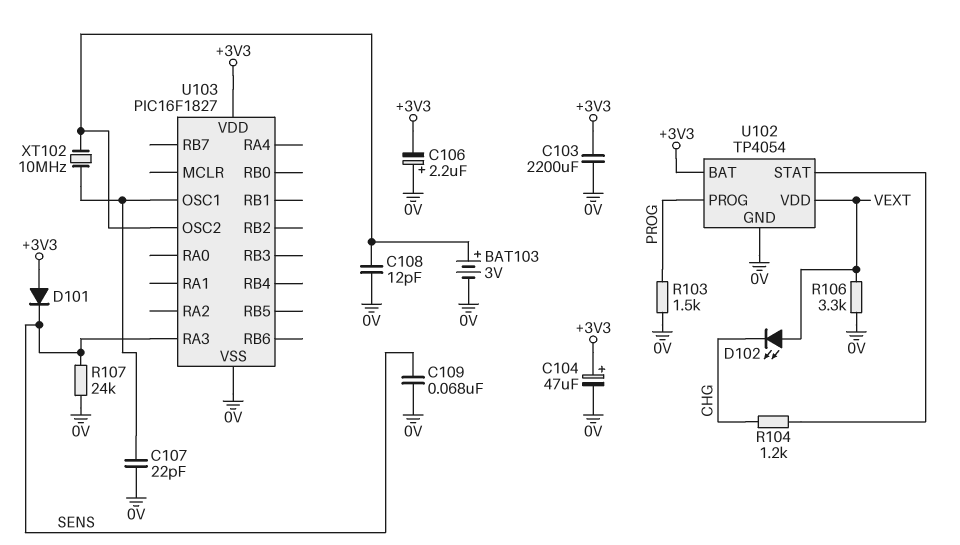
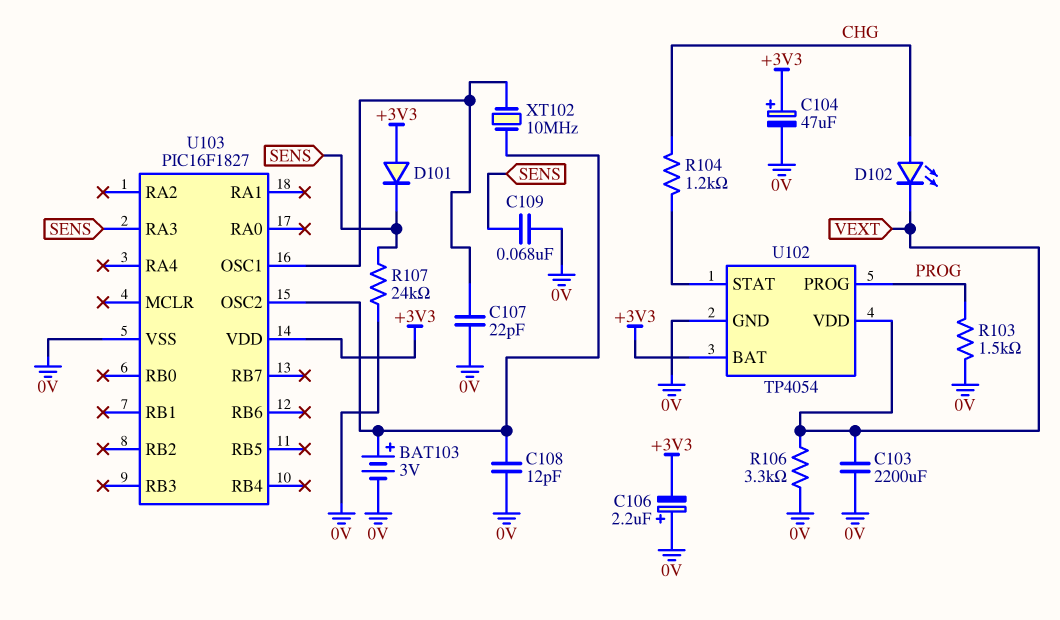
C103: 2200uF (+3V3, 0V) -> 2200uF (0V, VEXT)
D102: LED (A VEXT, K CHG) -> LED (A CHG, K VEXT)

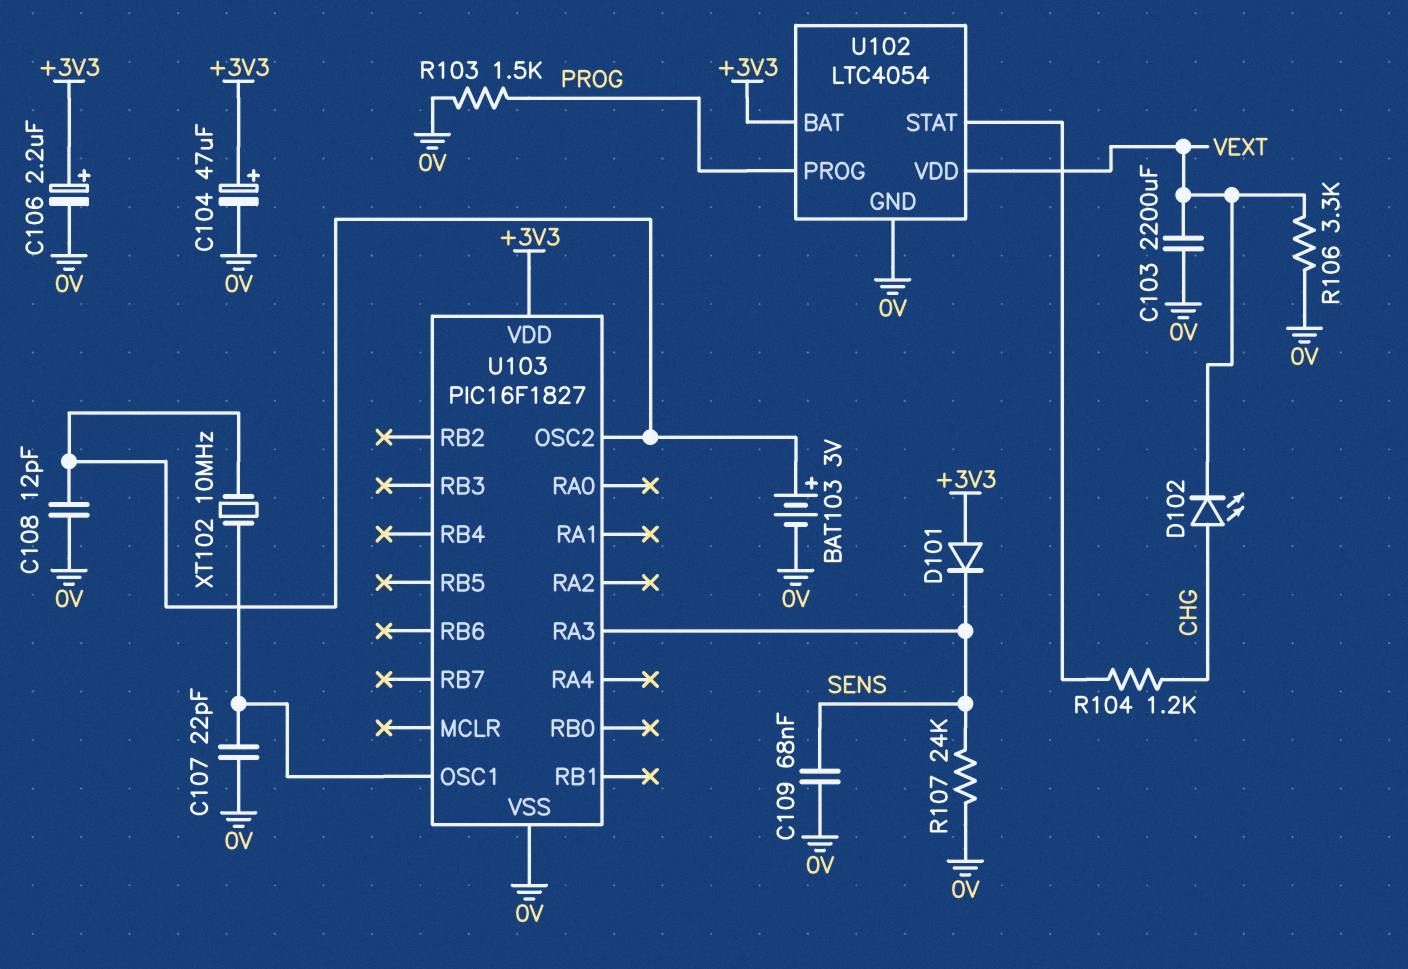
C106: 2.2uF (plus 0V, minus +3V3) -> 2.2uF (plus +3V3, minus 0V)
U102: TP4054 -> LTC4054

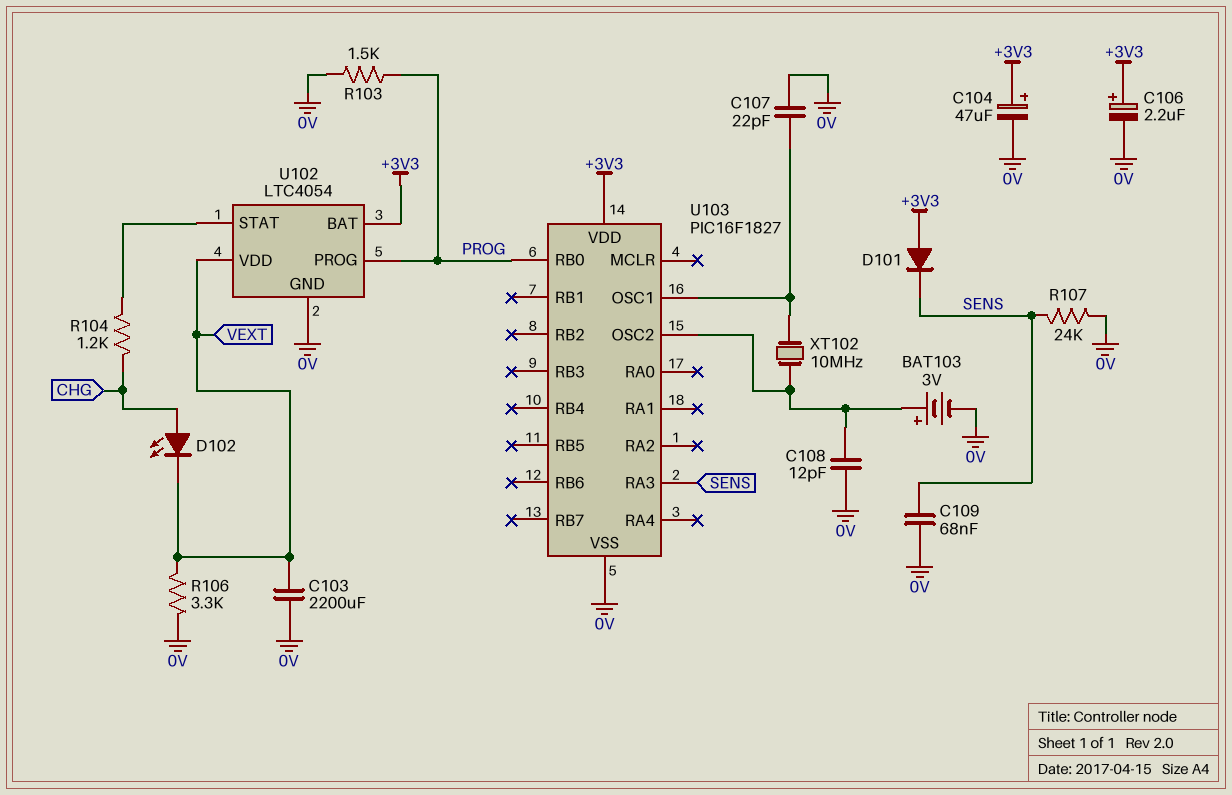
U103 pin RB0: none -> PROG

